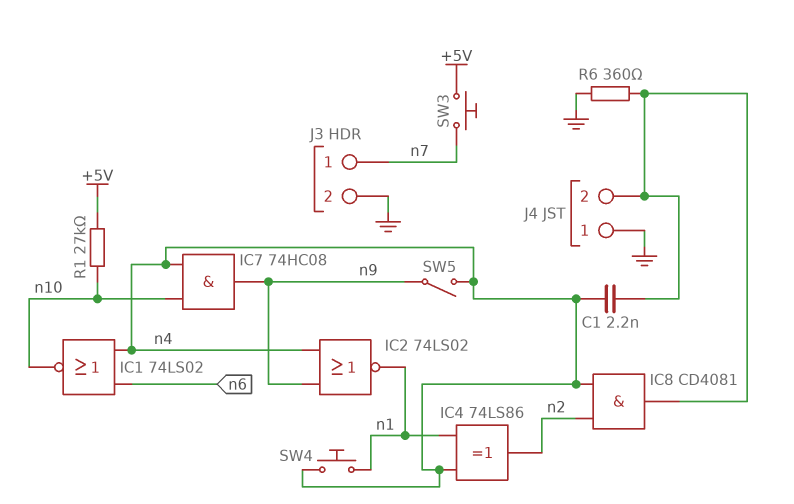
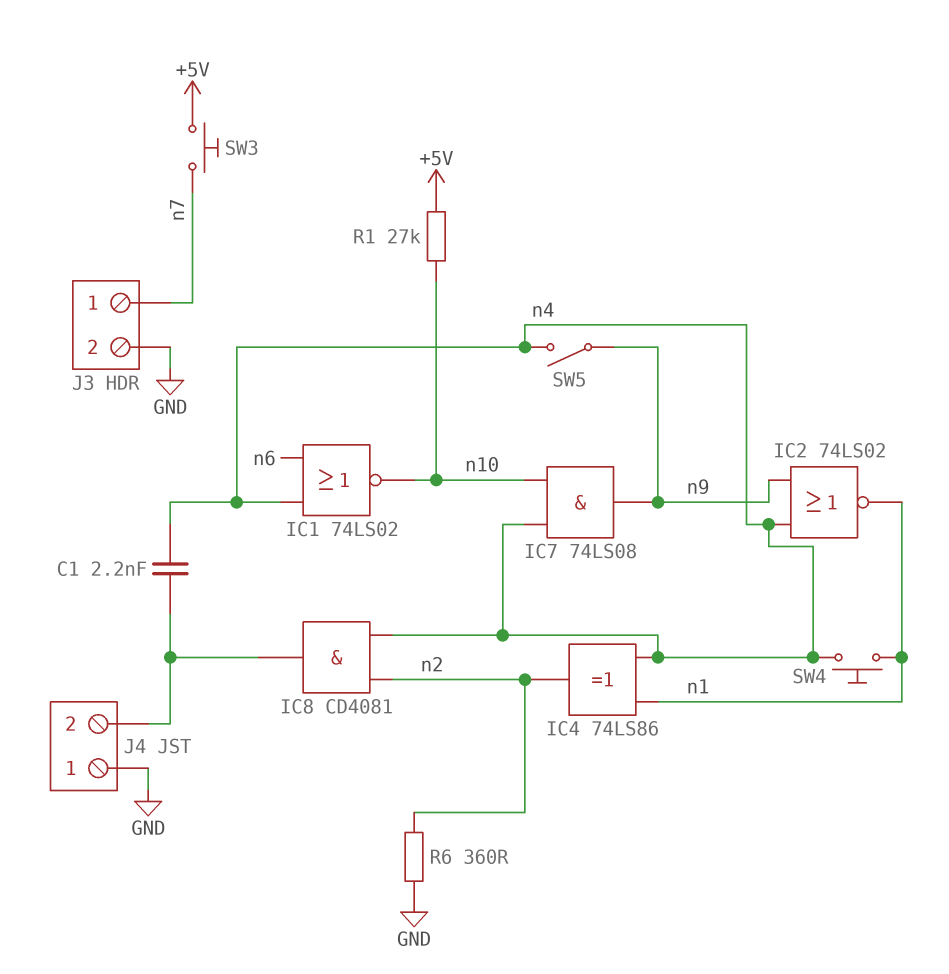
IC7: AND 74HC08 (in n4, in n10, out n9) -> AND 74LS08 (in n4, in n10, out n9)
R6: 360 (GND, J4/2) -> 360 (GND, n2)

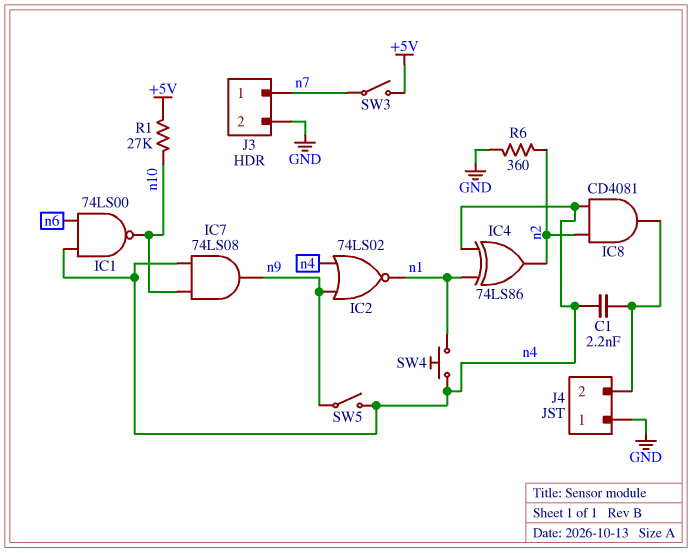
IC1: NOR 74LS02 (in n4, in n6, out n10) -> NAND 74LS00 (in n4, in n6, out n10)
SW3: button (+5V, n7) -> switch (+5V, n7)

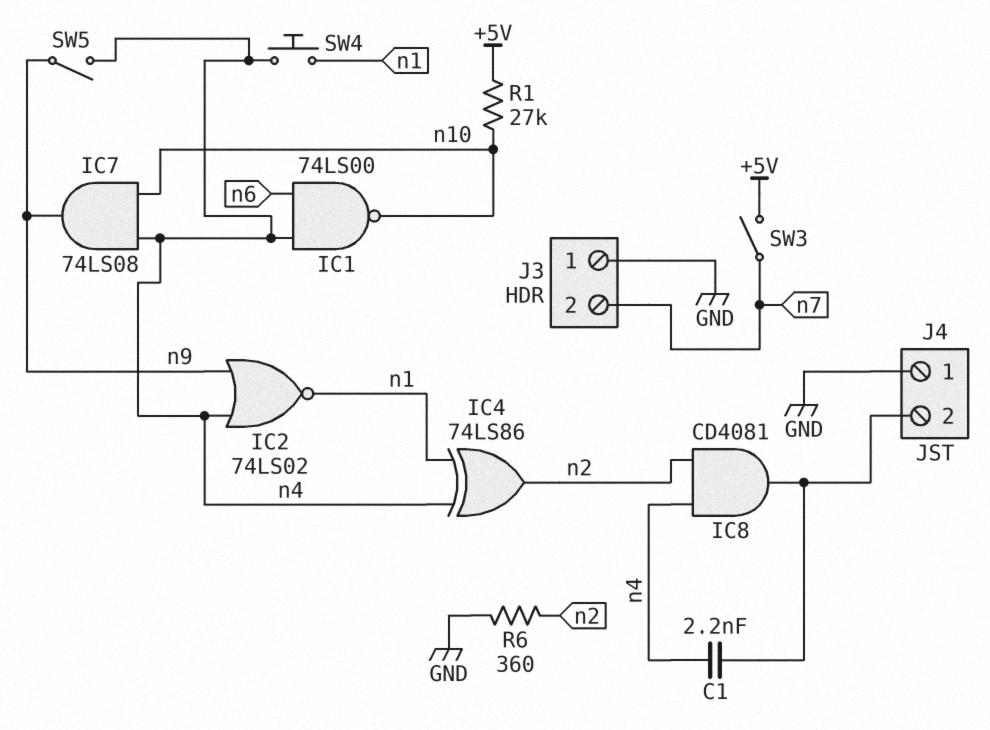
J3 pin 1: n7 -> GND
J3 pin 2: GND -> n7

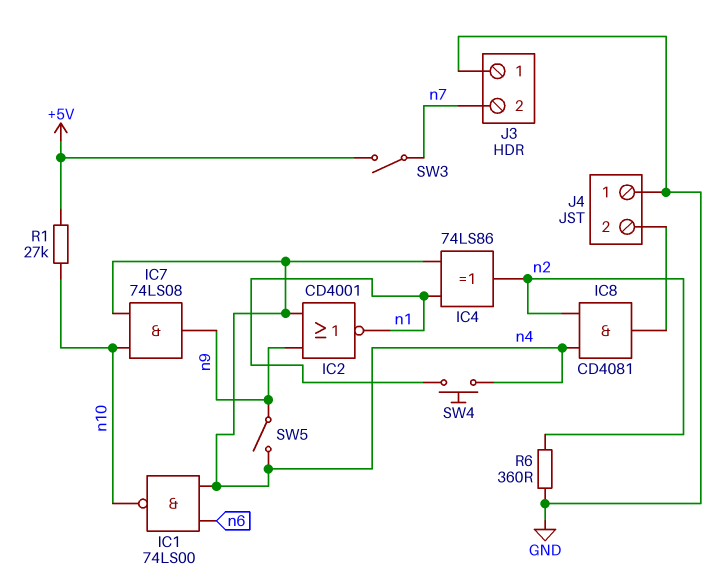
C1: 2.2nF (J4/2, n4) -> none
IC2: NOR 74LS02 (in n4, in n9, out n1) -> NOR CD4001 (in n4, in n9, out n1)

